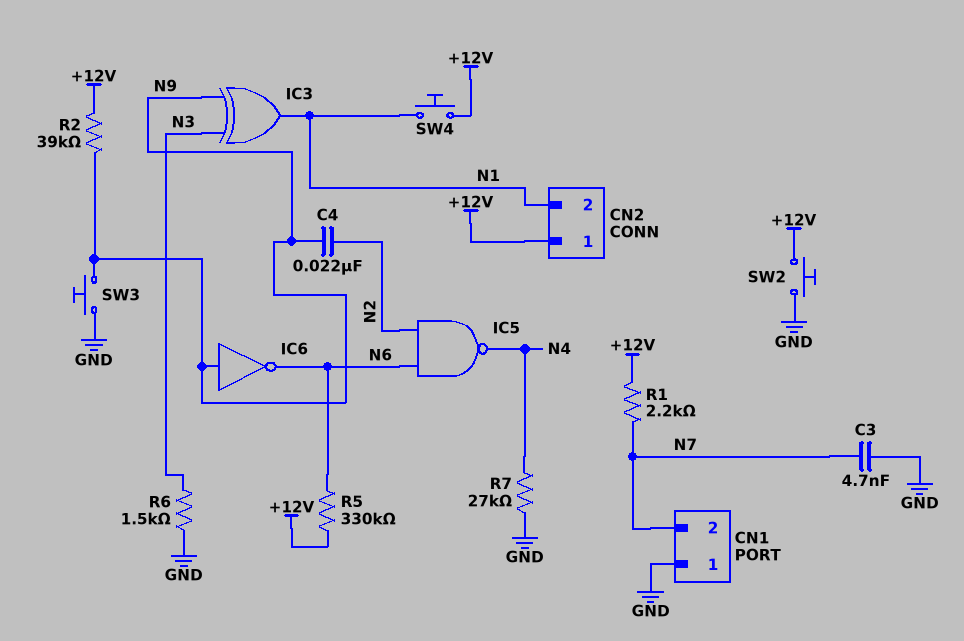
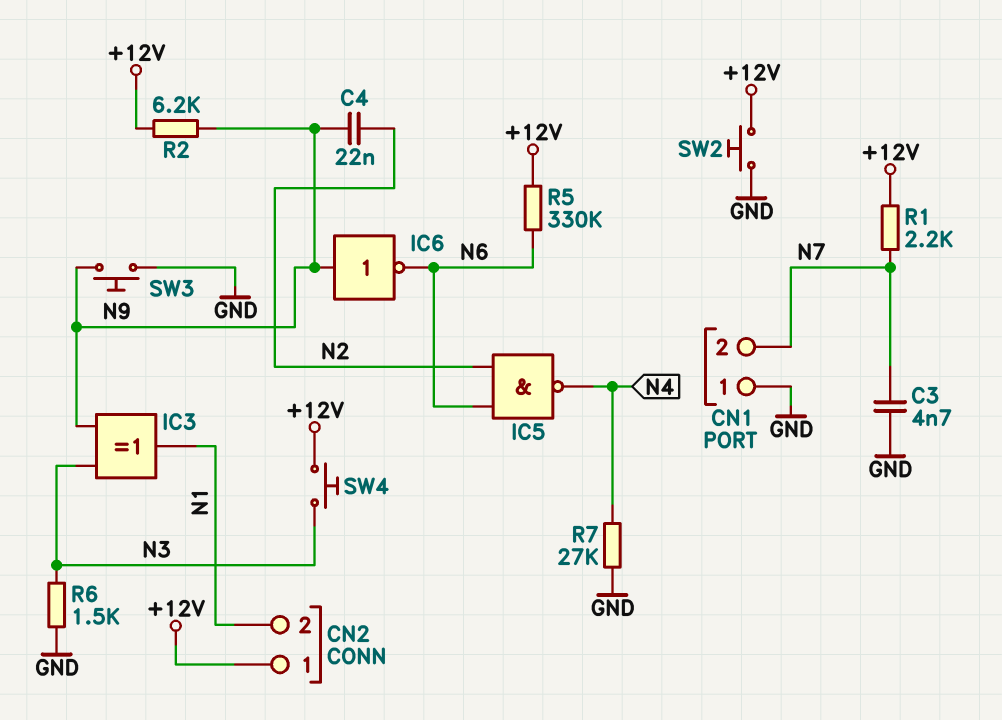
R2: 39k (+12V, N9) -> 6.2k (+12V, N9)
SW4: button (+12V, N1) -> button (+12V, N3)

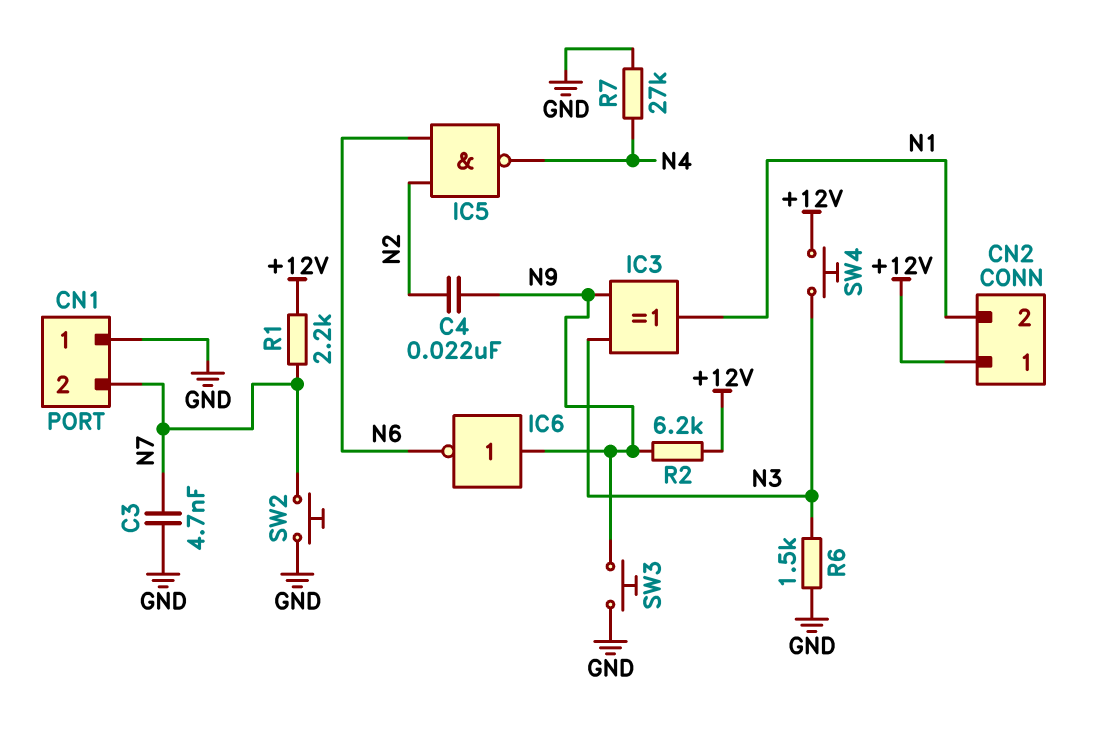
R5: 330k (+12V, N6) -> none
SW2: button (+12V, GND) -> button (GND, N7)

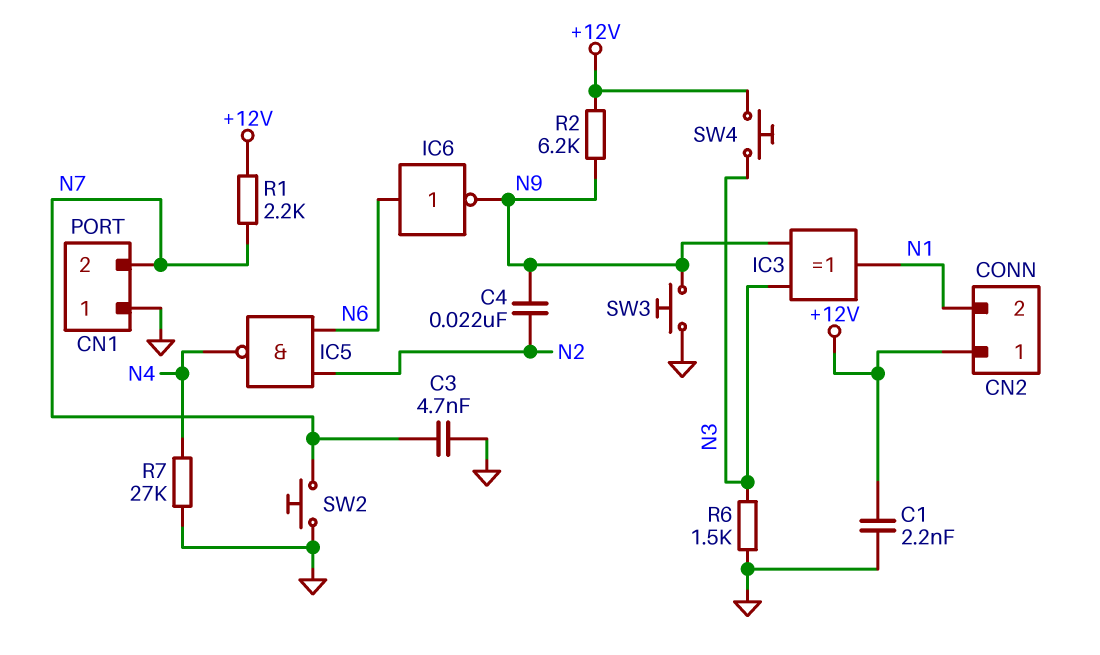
C1: none -> 2.2nF (+12V, GND)
IC6: NOT (in N9, out N6) -> NOT (in N6, out N9)

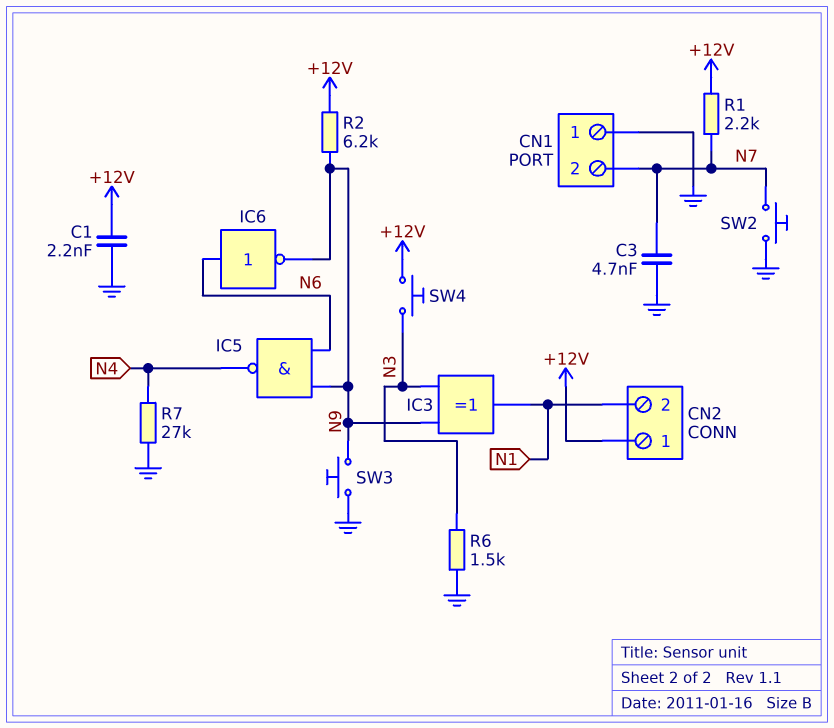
C4: 22nF (N2, N9) -> none
IC5: NAND (in N2, in N6, out N4) -> NAND (in N6, in N9, out N4)

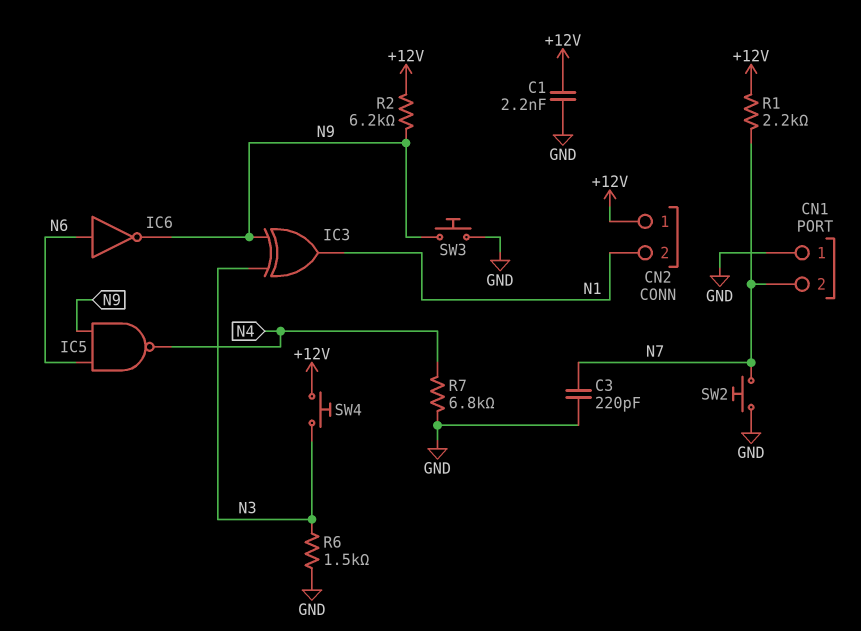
C3: 4.7nF (GND, N7) -> 220pF (GND, N7)
R7: 27k (GND, N4) -> 6.8k (GND, N4)

